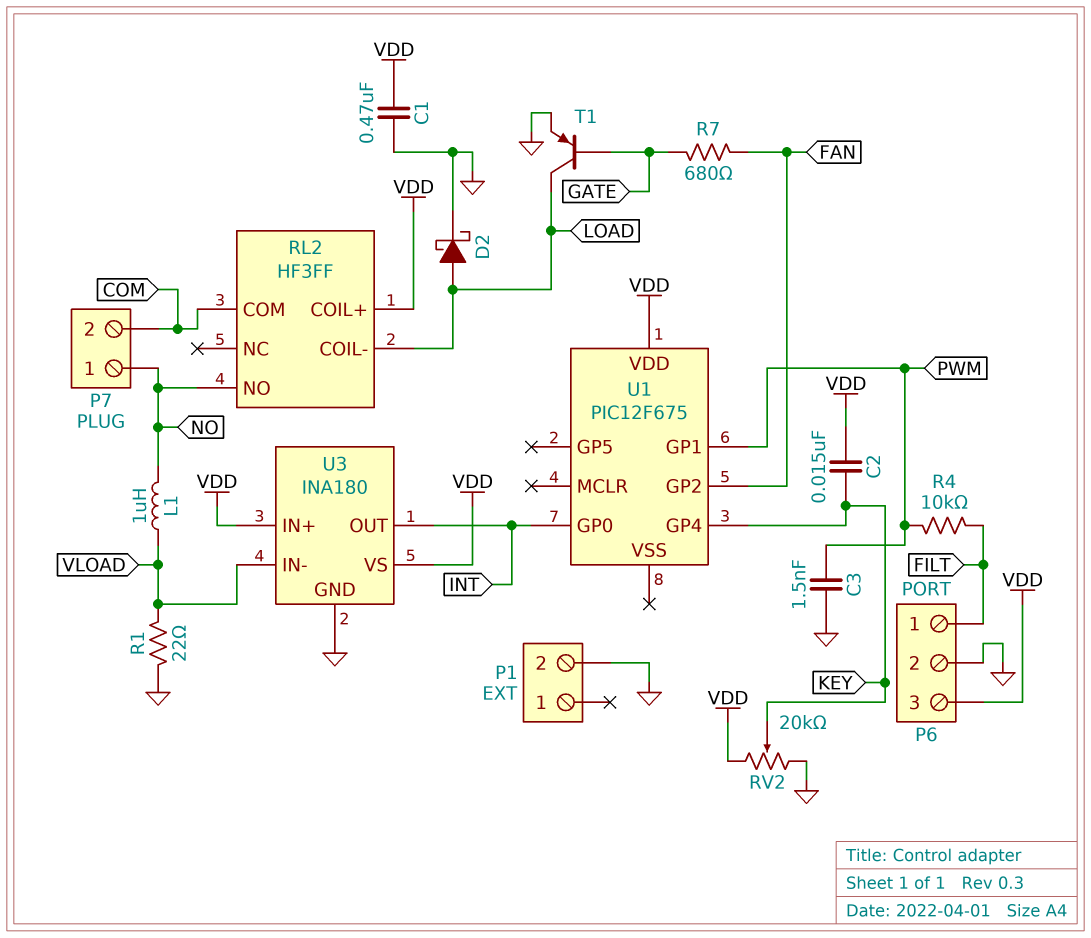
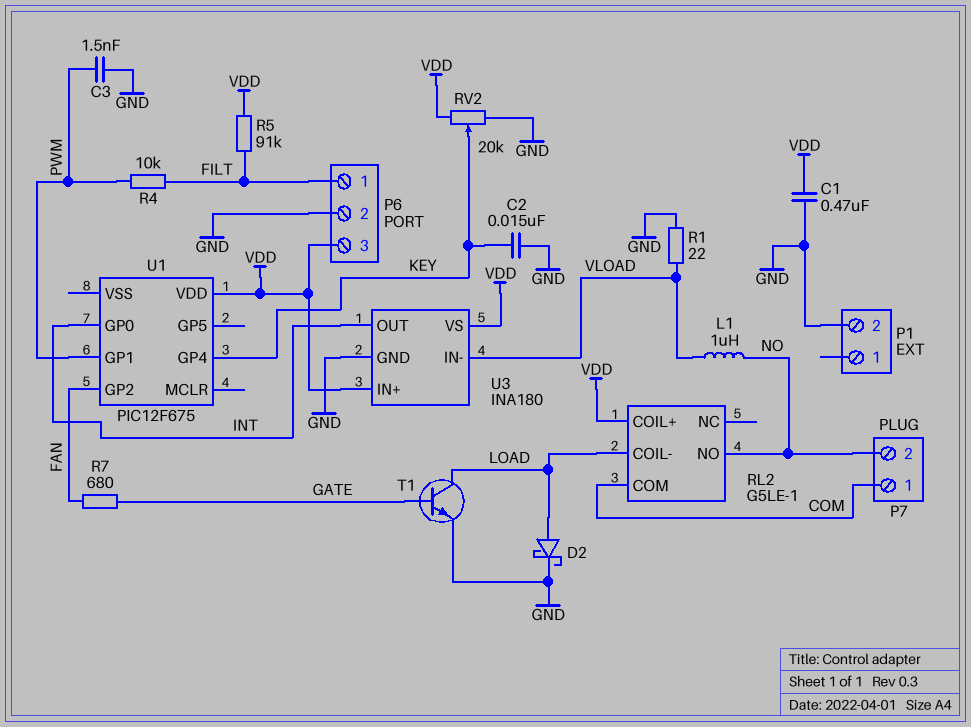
C2: 15nF (KEY, VDD) -> 15nF (GND, KEY)
P7 pin 1: NO -> COM
P7 pin 2: COM -> NO
R5: none -> 91k (FILT, VDD)
RL2: HF3FF -> G5LE-1
T1: PNP (B GATE, C LOAD, E GND) -> NPN (B GATE, C LOAD, E GND)

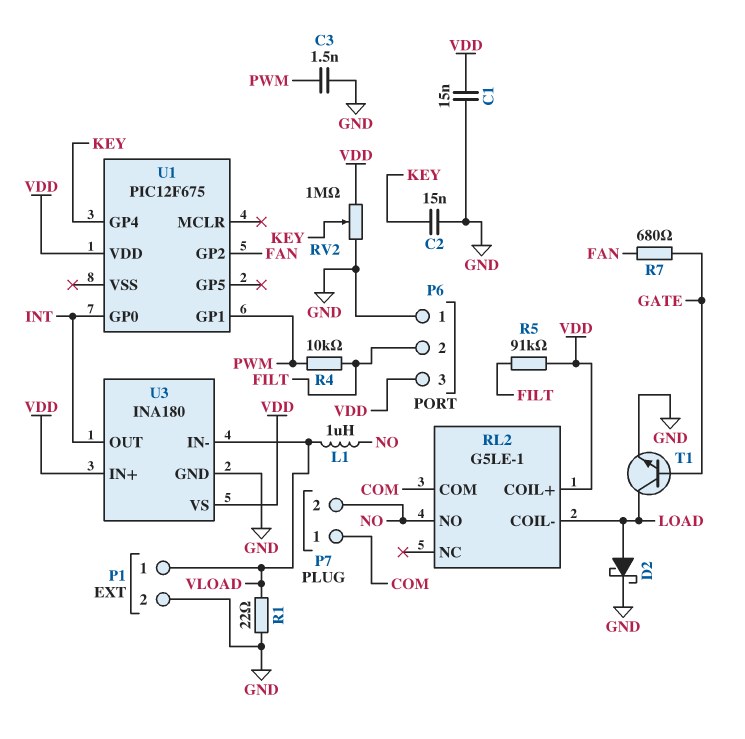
C1: 470nF (GND, VDD) -> 15nF (GND, VDD)
P1 pin 1: none -> VLOAD
P6 pin 1: FILT -> GND
P6 pin 2: GND -> FILT
RV2: 20k (GND, VDD, wiper KEY) -> 1M (GND, VDD, wiper KEY)

